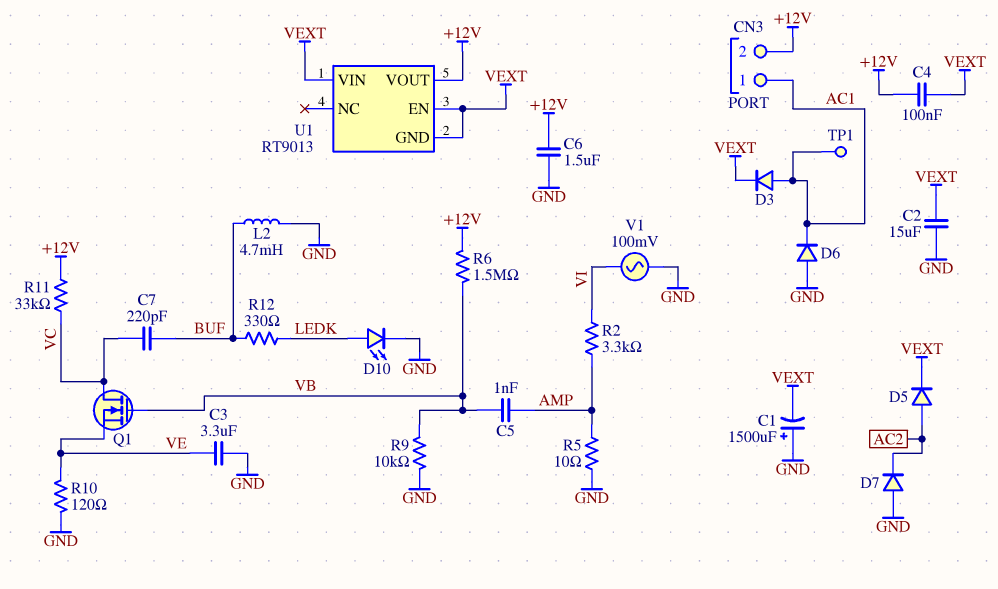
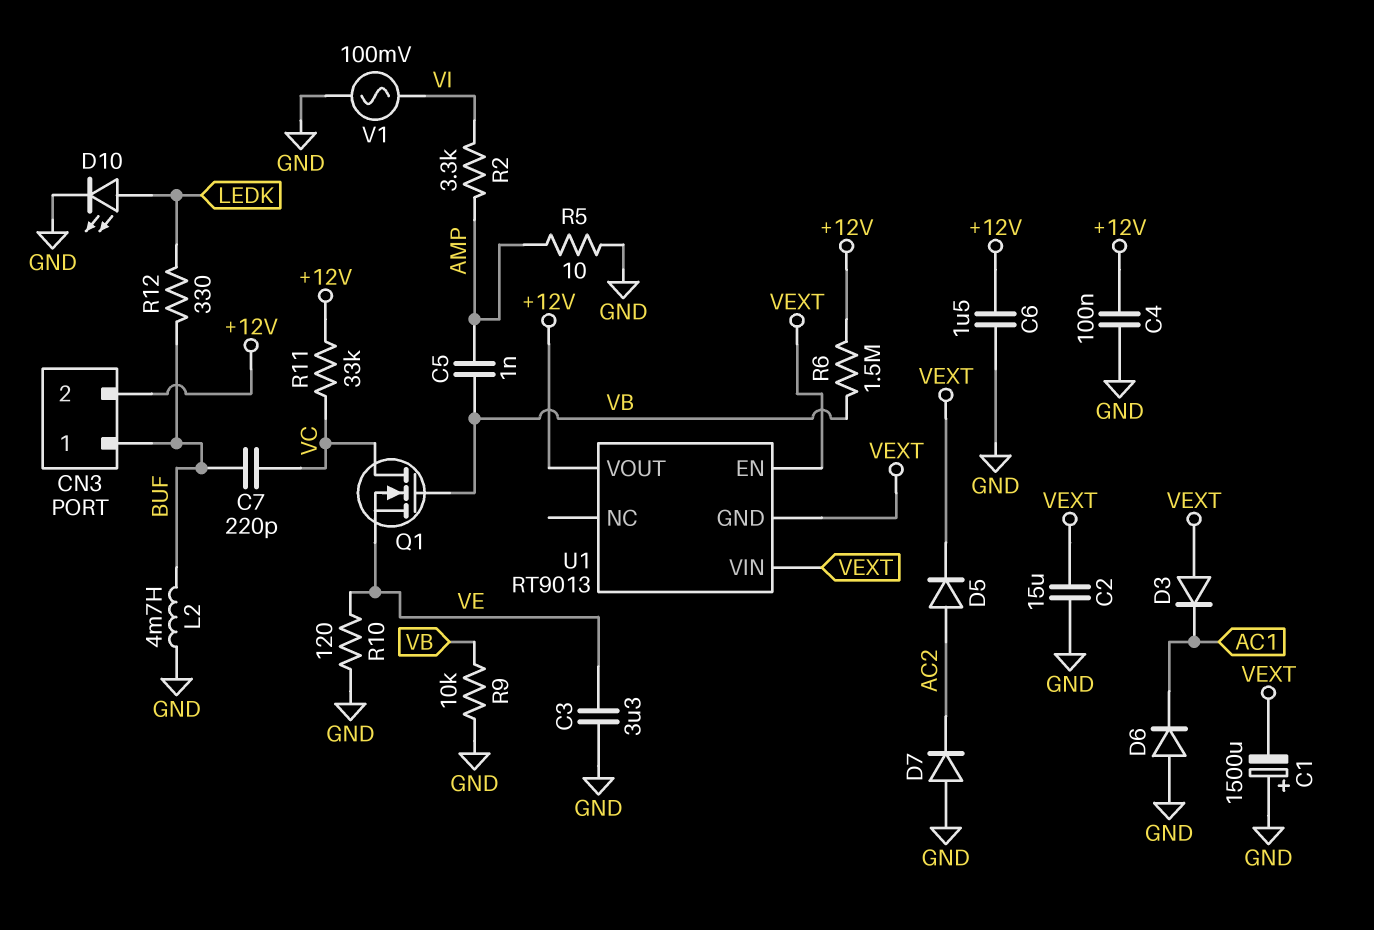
C4: 100nF (+12V, VEXT) -> 100nF (+12V, GND)
CN3 pin 1: AC1 -> BUF
D3: diode (A AC1, K VEXT) -> diode (A VEXT, K AC1)
TP1: test point (AC1) -> none

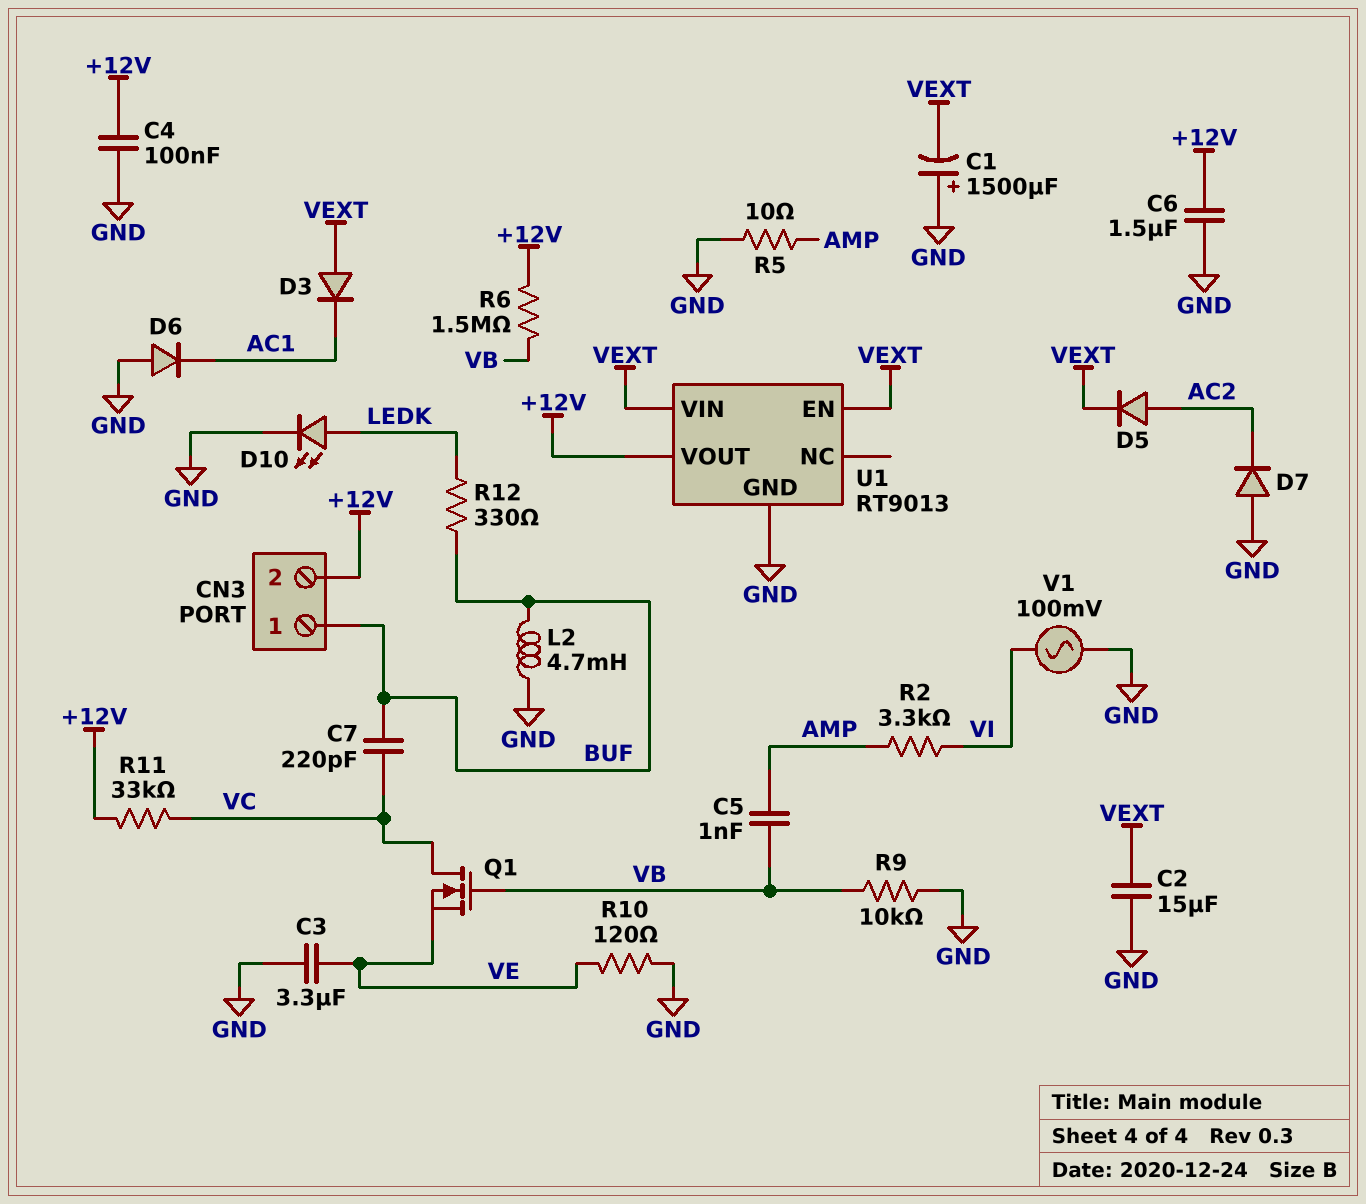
U1 pin GND: VEXT -> GND

